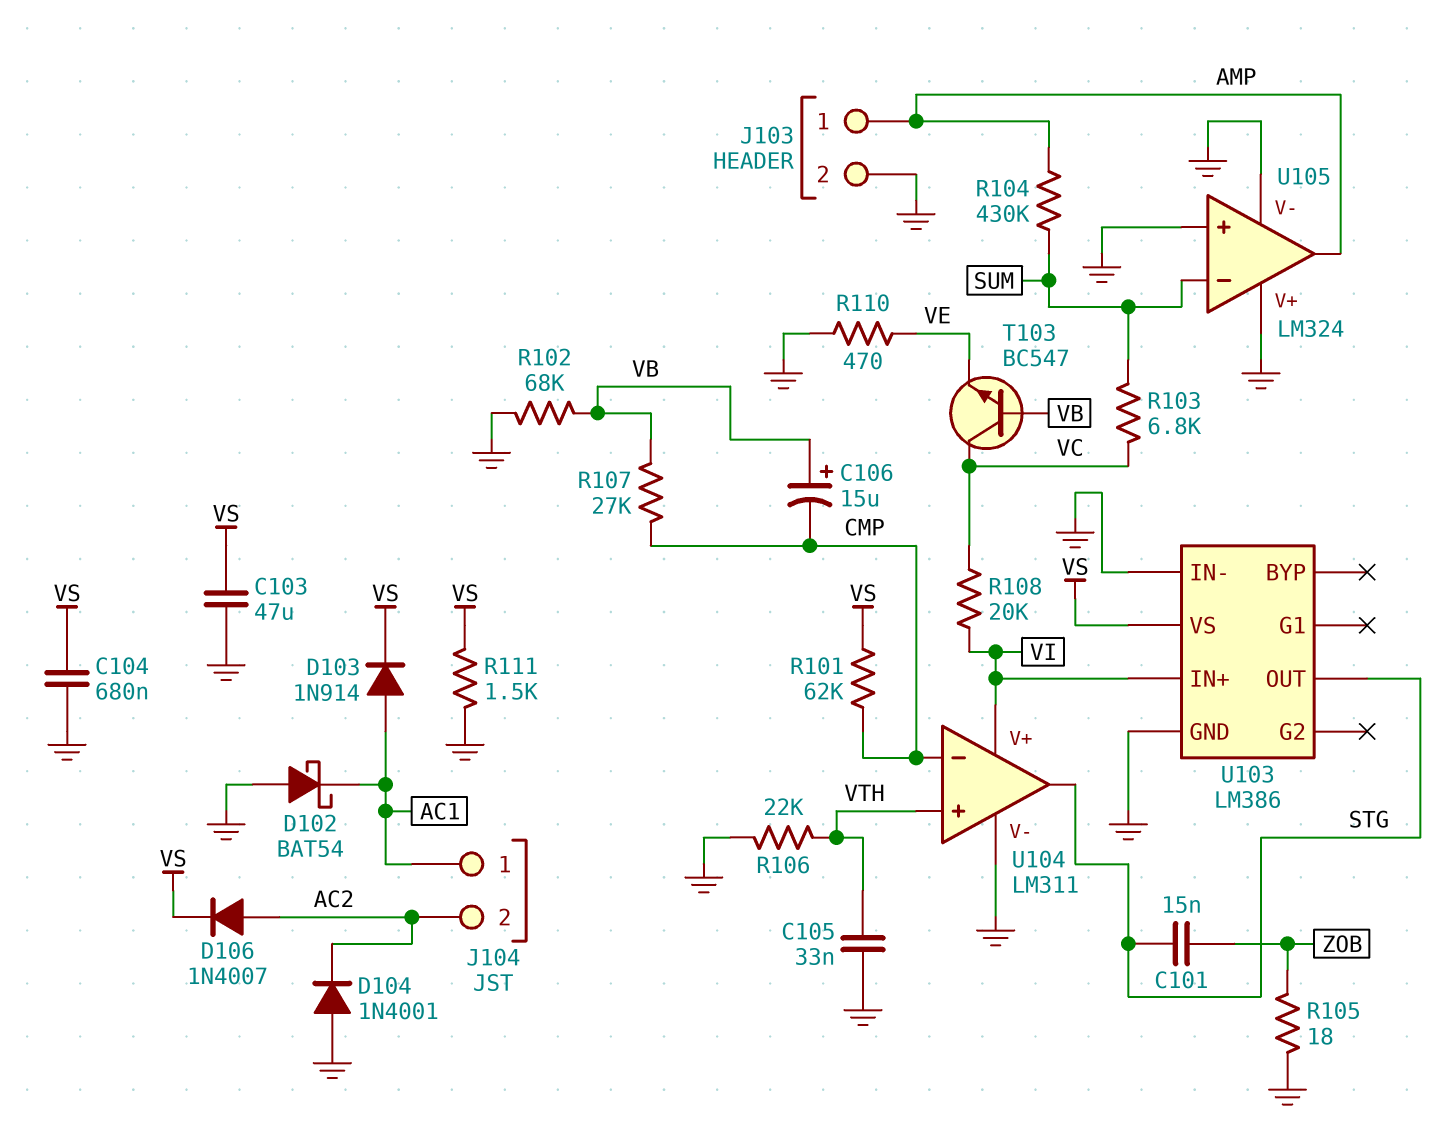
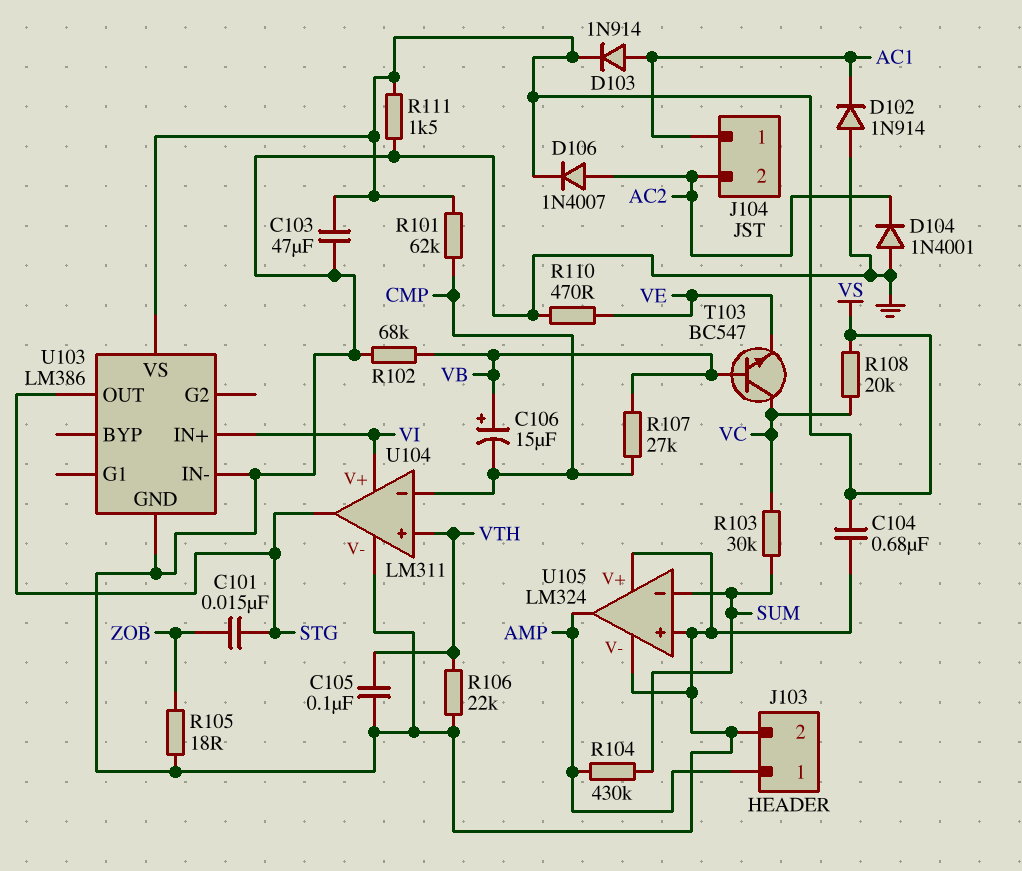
C105: 33nF (GND, VTH) -> 100nF (GND, VTH)
D102: schottky BAT54 (A GND, K AC1) -> diode 1N914 (A GND, K AC1)
R103: 6.8k (SUM, VC) -> 30k (SUM, VC)
R108: 20k (VC, VI) -> 20k (VC, VS)

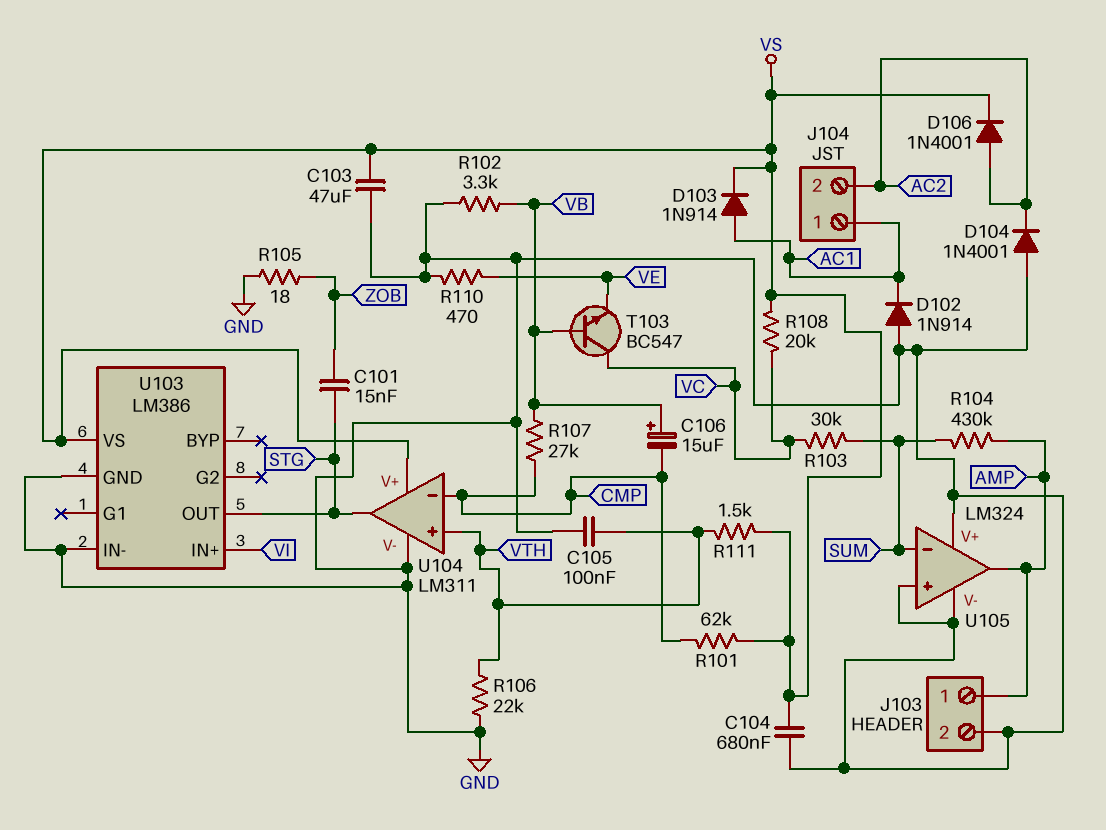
D106: diode 1N4007 (A AC2, K VS) -> diode 1N4001 (A AC2, K VS)
R102: 68k (GND, VB) -> 3.3k (GND, VB)
R111: 1.5k (GND, VS) -> 1.5k (VS, VTH)
U104 pin V+: VI -> VS

